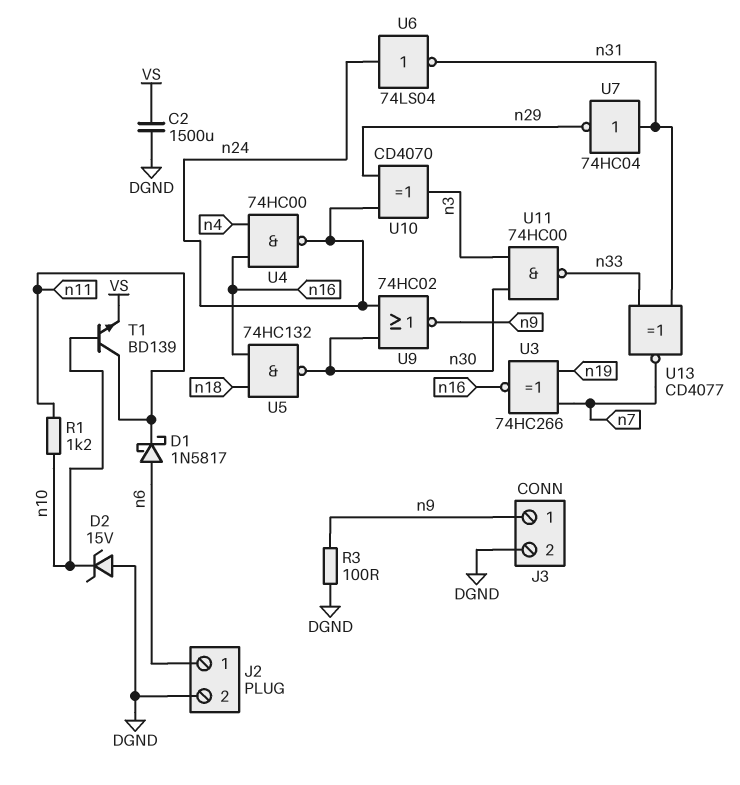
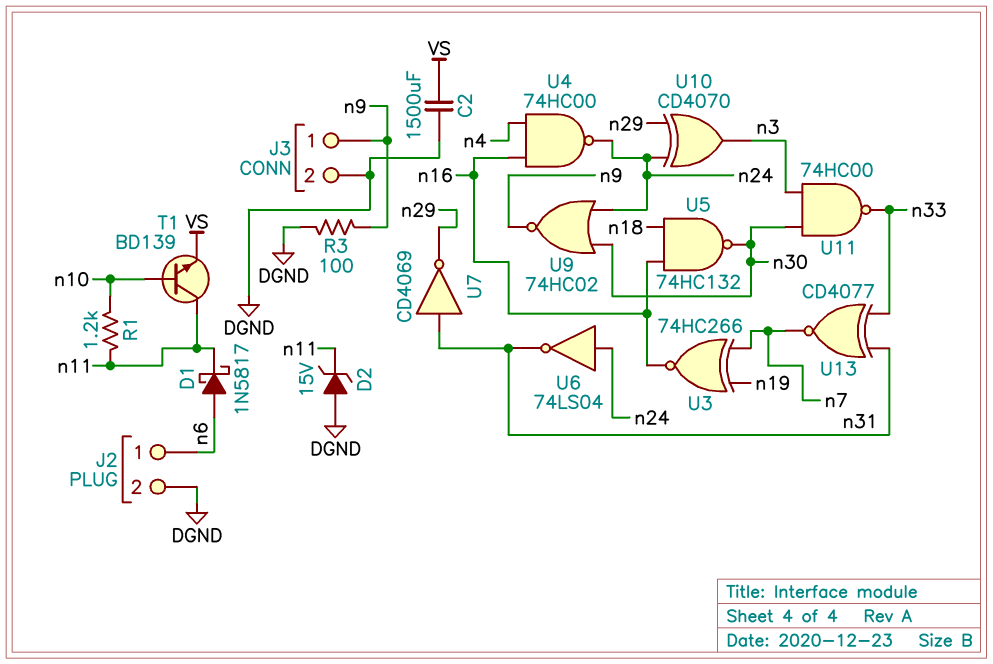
D2: zener 15V (A DGND, K n10) -> zener 15V (A DGND, K n11)
U7: NOT 74HC04 (in n31, out n29) -> NOT CD4069 (in n31, out n29)

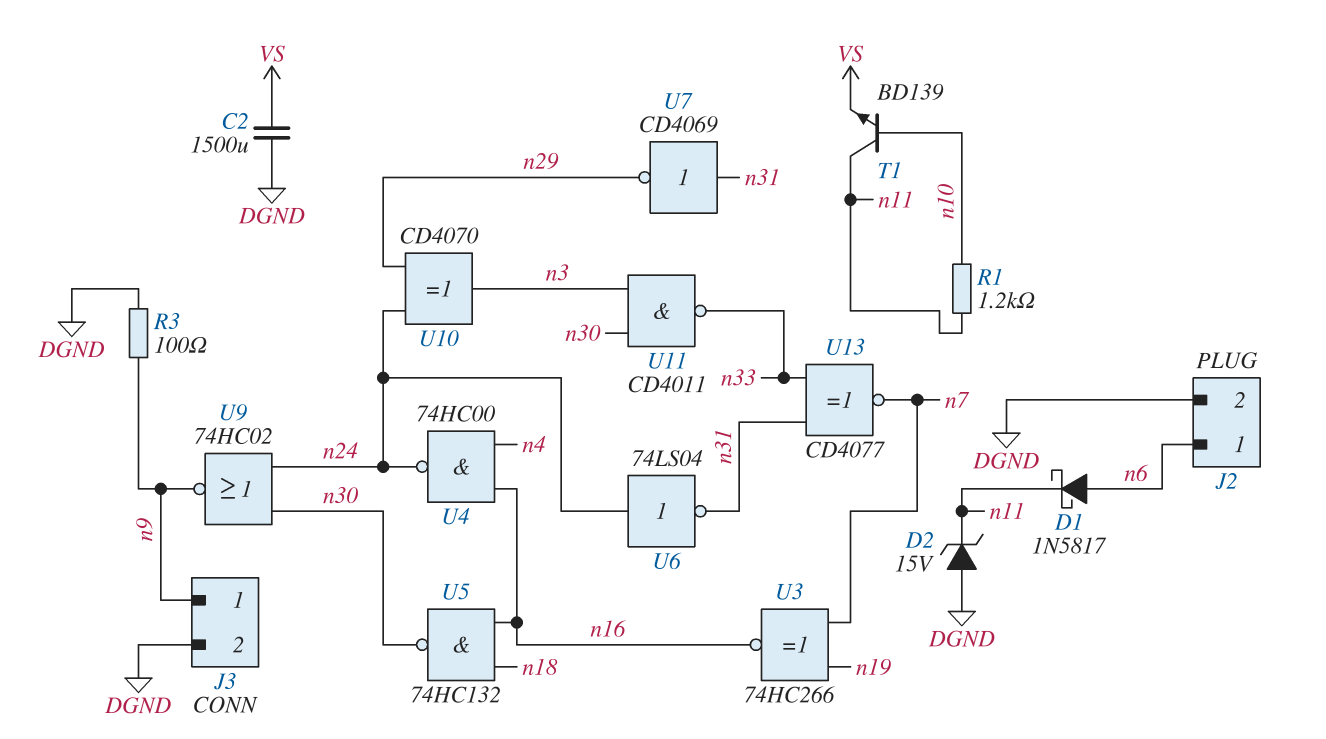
U11: NAND 74HC00 (in n3, in n30, out n33) -> NAND CD4011 (in n3, in n30, out n33)

